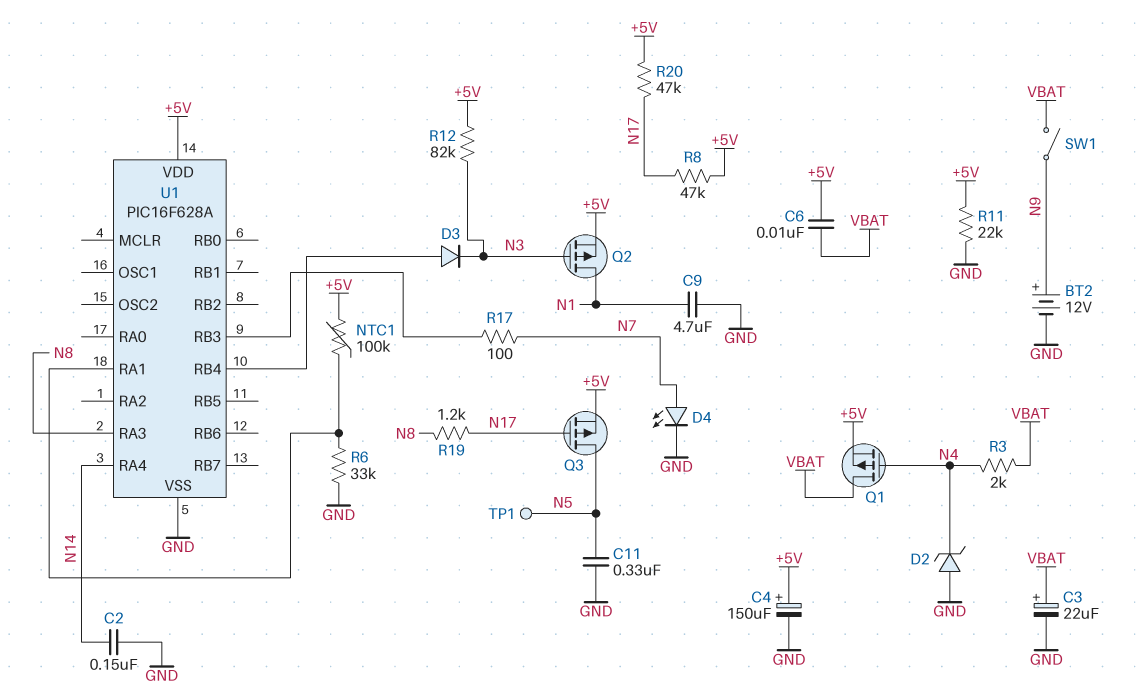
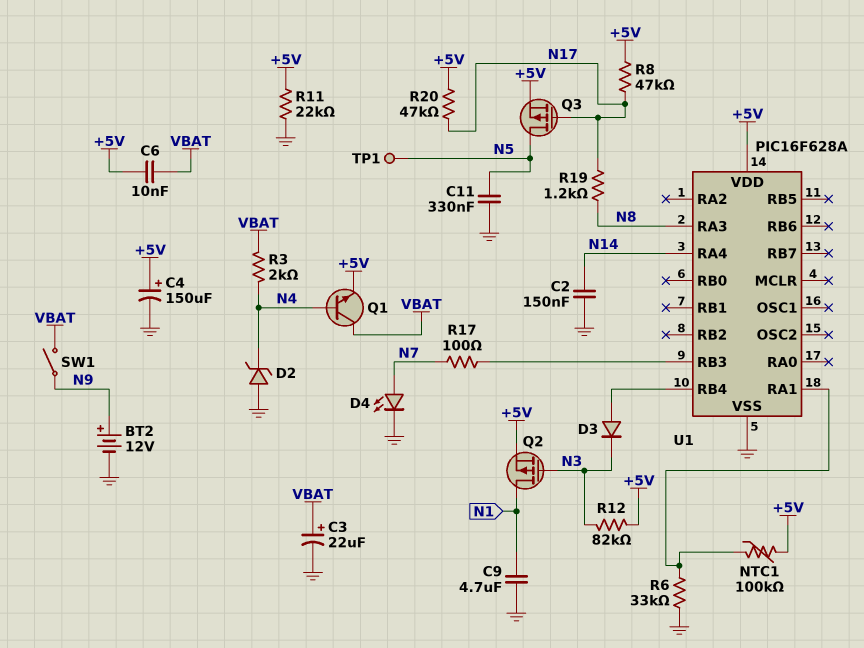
Q1: PMOS (G N4, D VBAT, S +5V) -> NPN (B N4, C VBAT, E +5V)

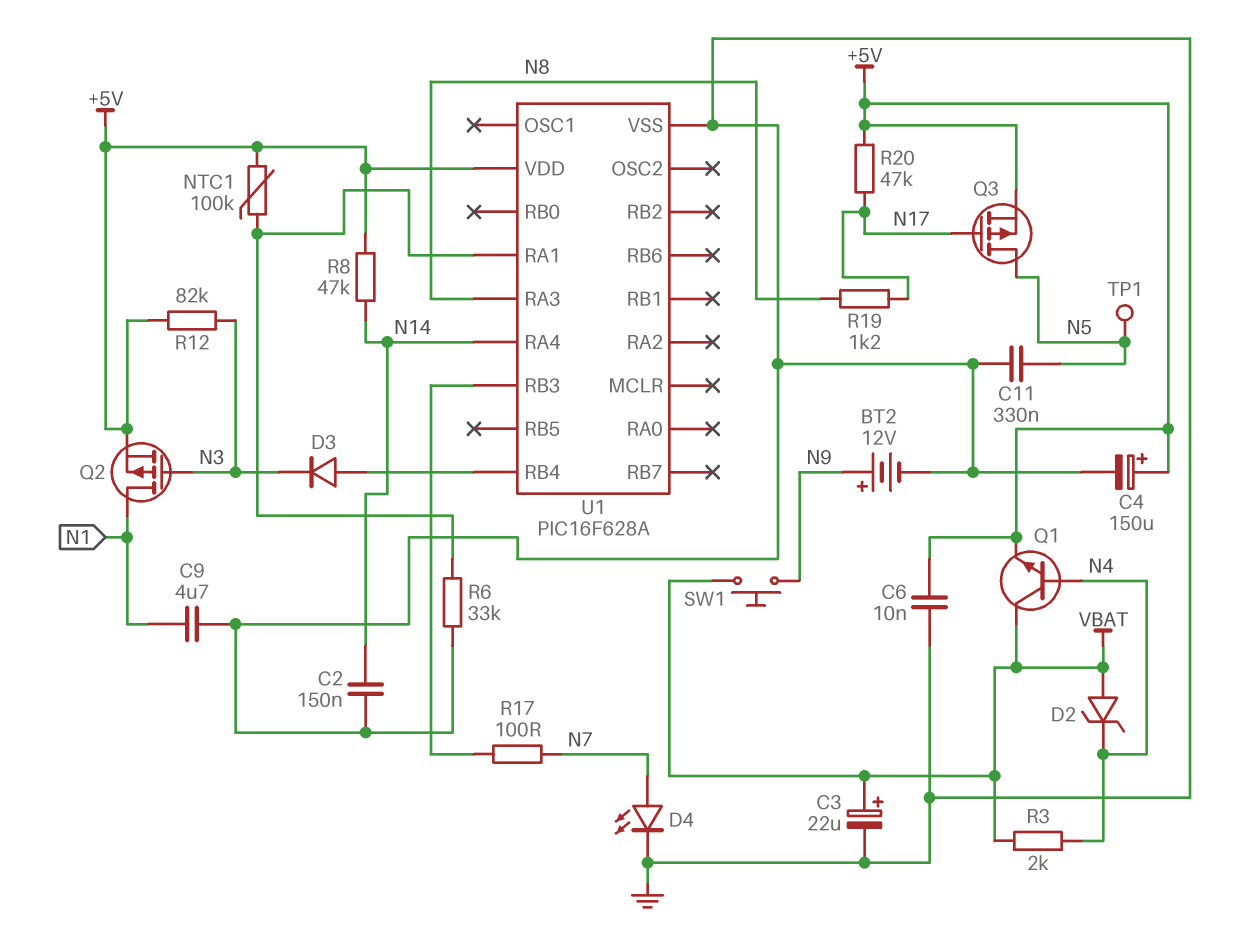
C6: 10nF (+5V, VBAT) -> 10nF (+5V, GND)
D2: zener (A GND, K N4) -> zener (A VBAT, K N4)
R8: 47k (+5V, N17) -> 47k (+5V, N14)
R11: 22k (+5V, GND) -> none
SW1: switch (N9, VBAT) -> button (N9, VBAT)

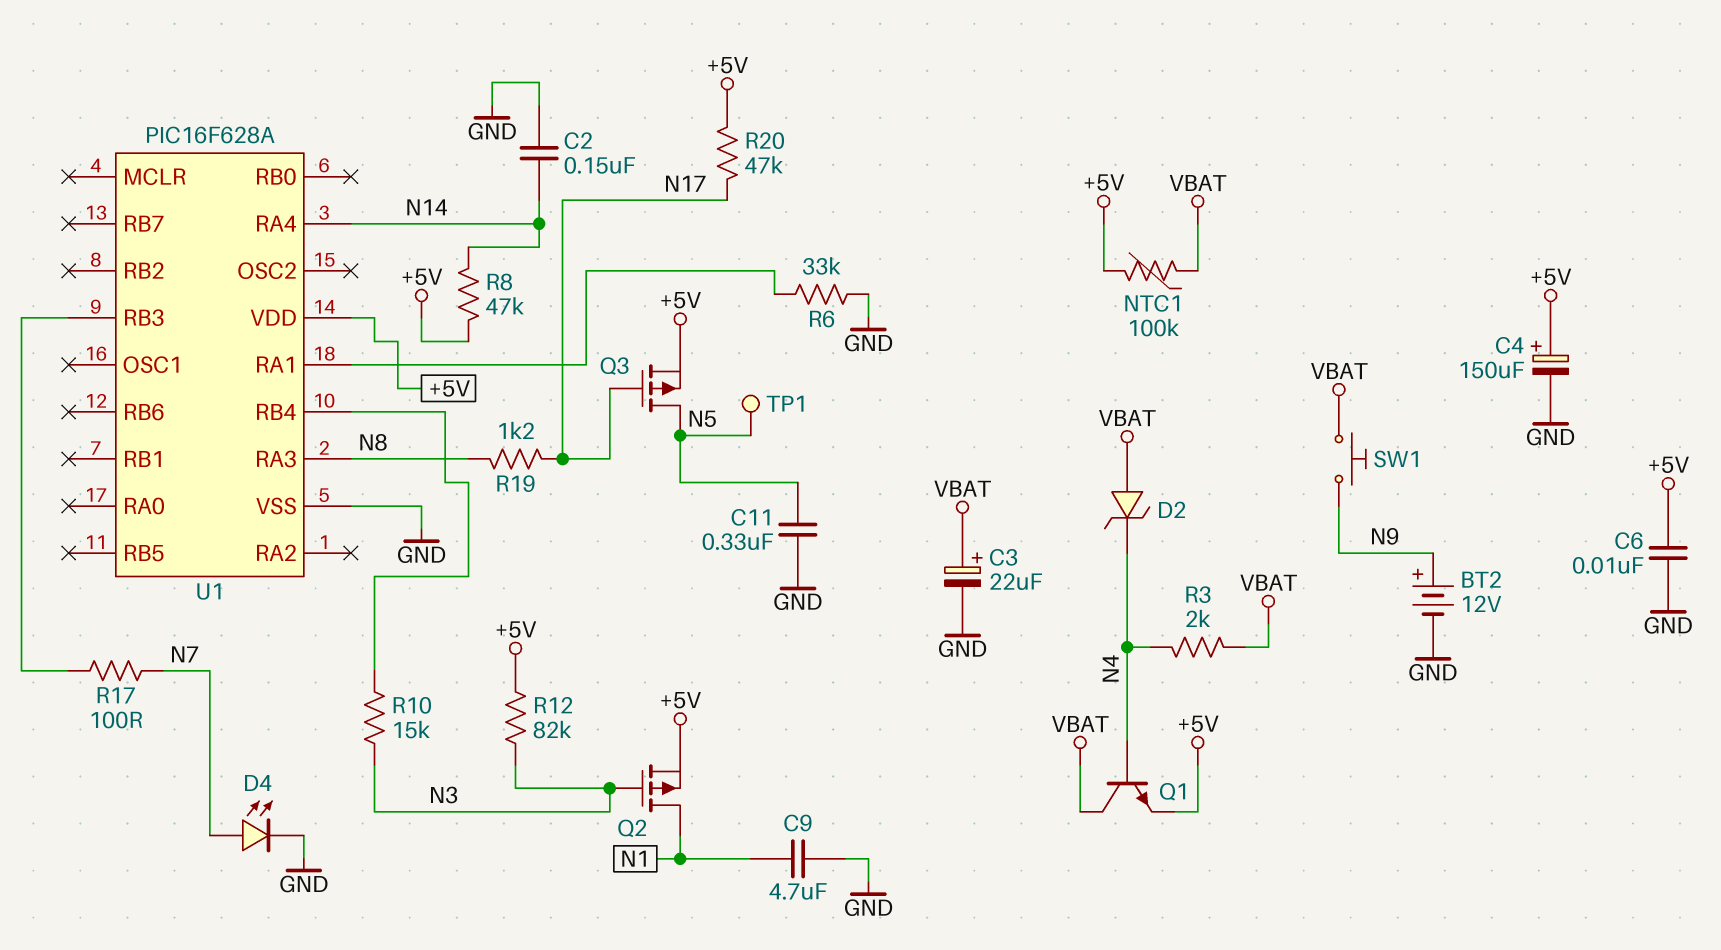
D3: diode (A U1/RB4, K N3) -> none
NTC1: 100k (+5V, U1/RA1) -> 100k (+5V, VBAT)
R10: none -> 15k (N3, U1/RB4)

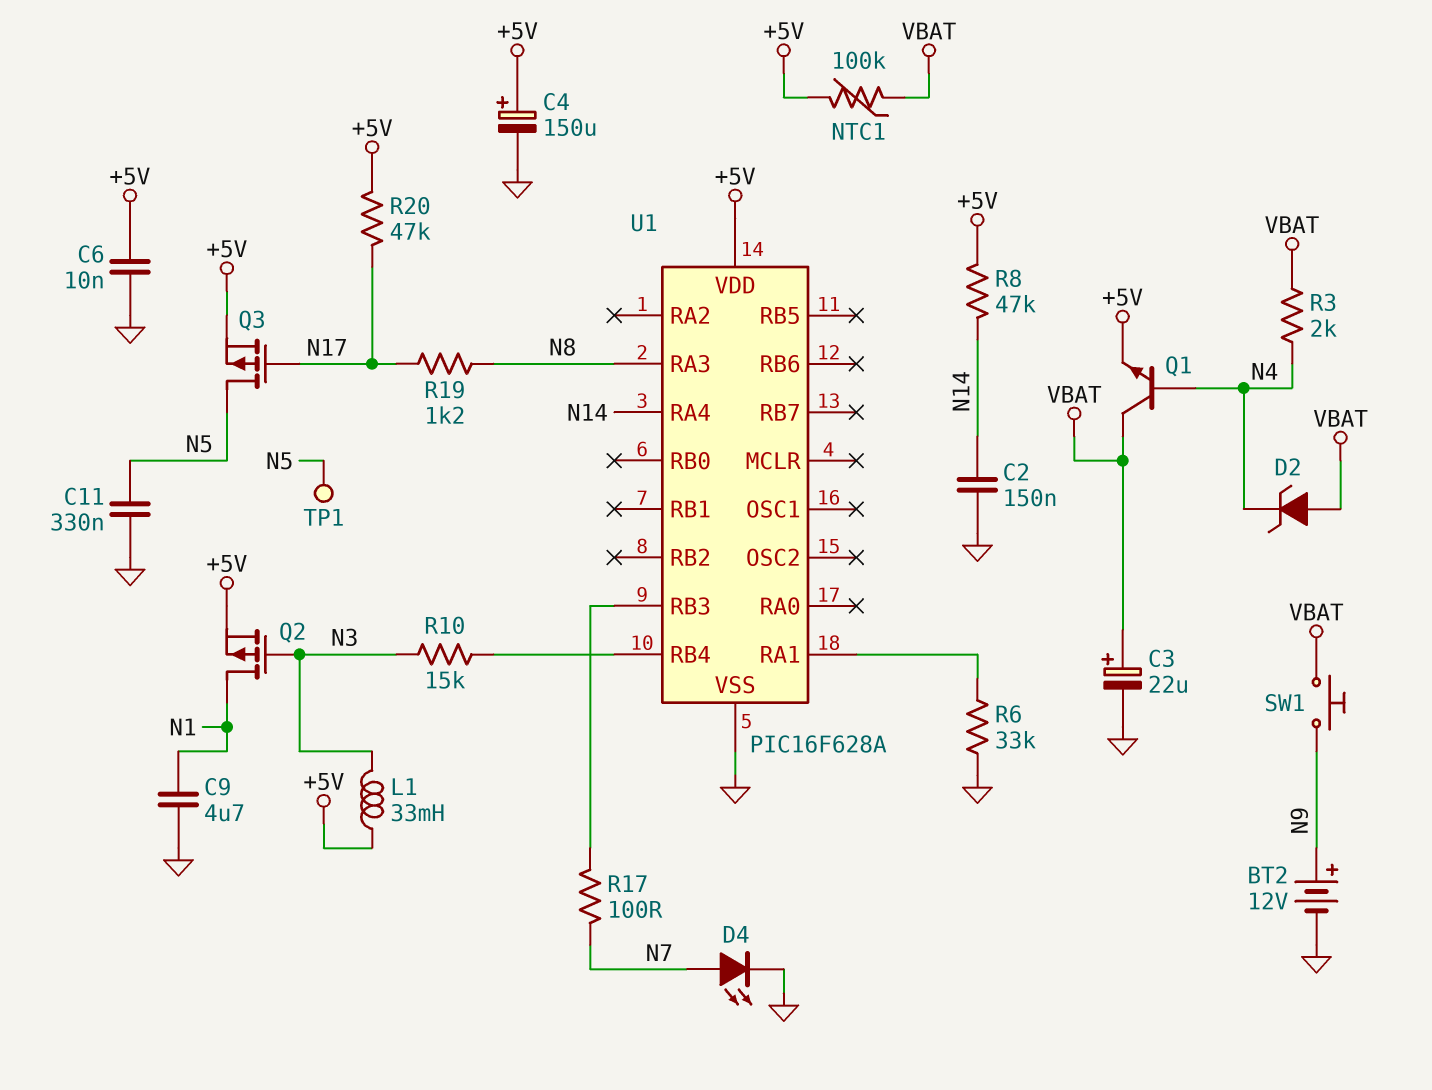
L1: none -> 33mH (+5V, N3)
R12: 82k (+5V, N3) -> none

